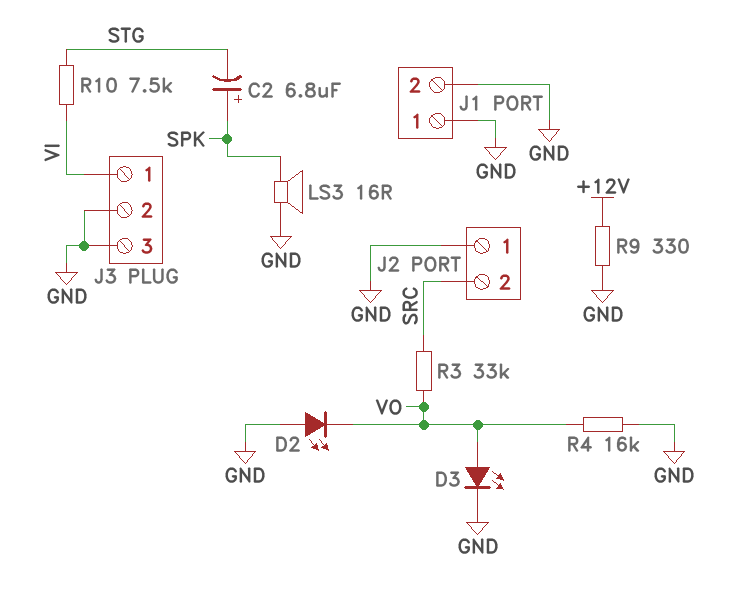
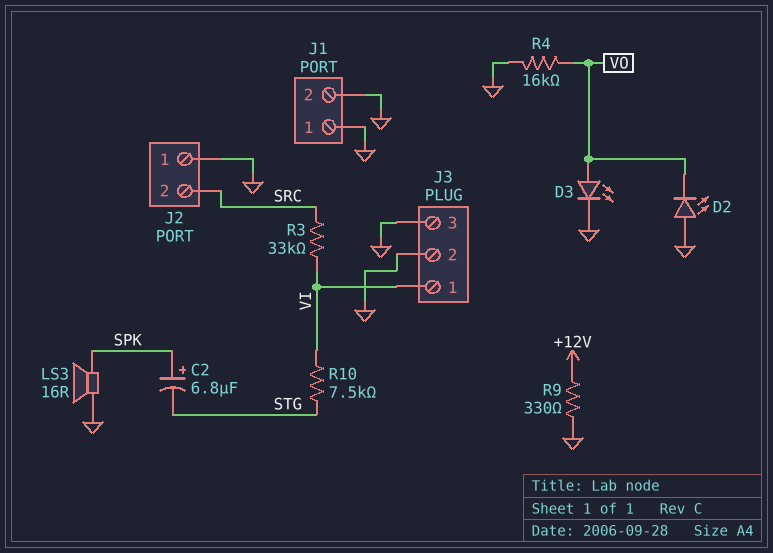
R3: 33k (SRC, VO) -> 33k (SRC, VI)

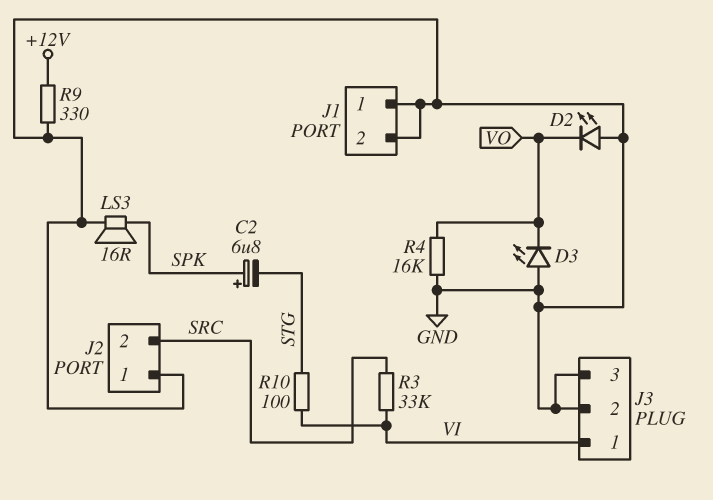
D3: LED (A VO, K GND) -> LED (A GND, K VO)
R10: 7.5k (STG, VI) -> 100 (STG, VI)

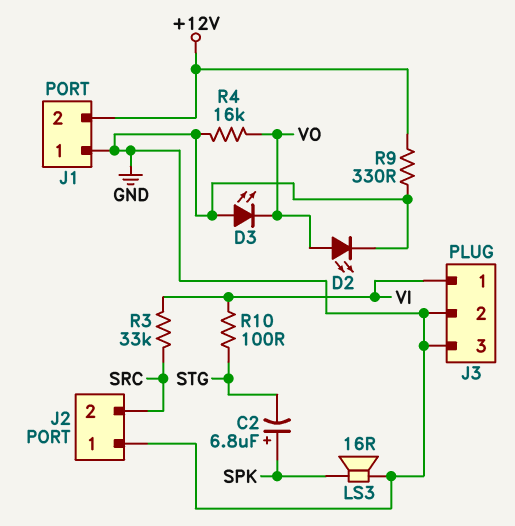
D2: LED (A GND, K VO) -> LED (A VO, K GND)
J1 pin 2: GND -> +12V

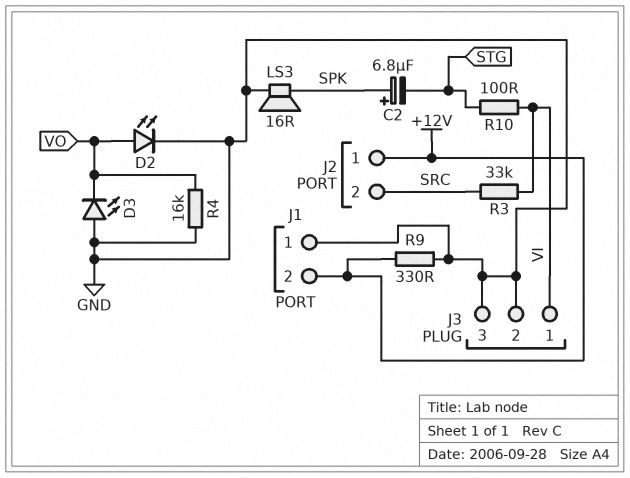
J2 pin 1: GND -> +12V

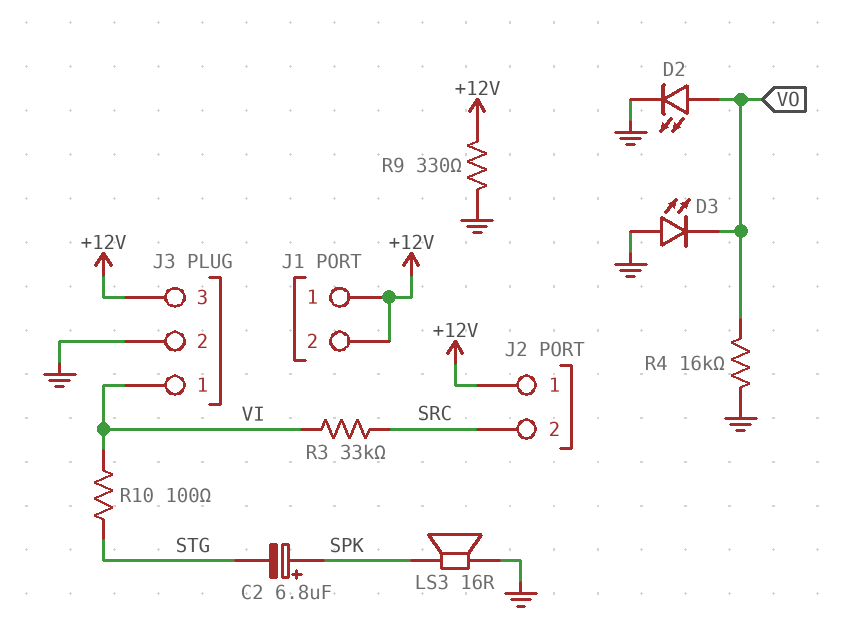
J1 pin 1: GND -> +12V
J3 pin 3: GND -> +12V

